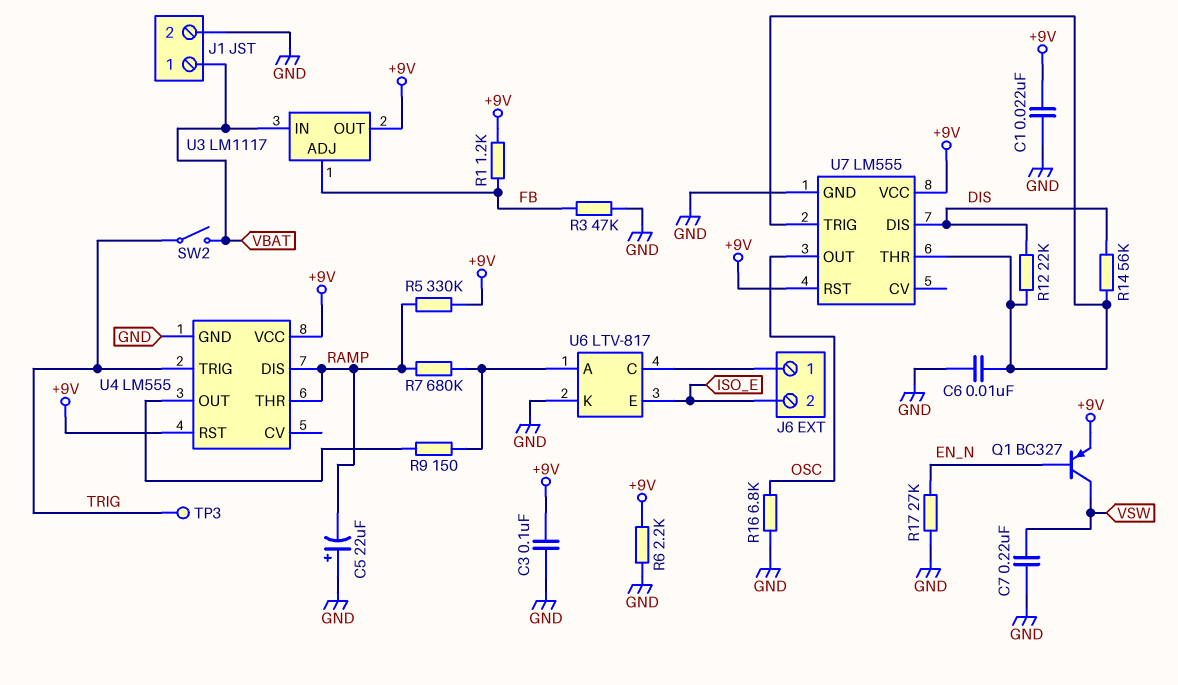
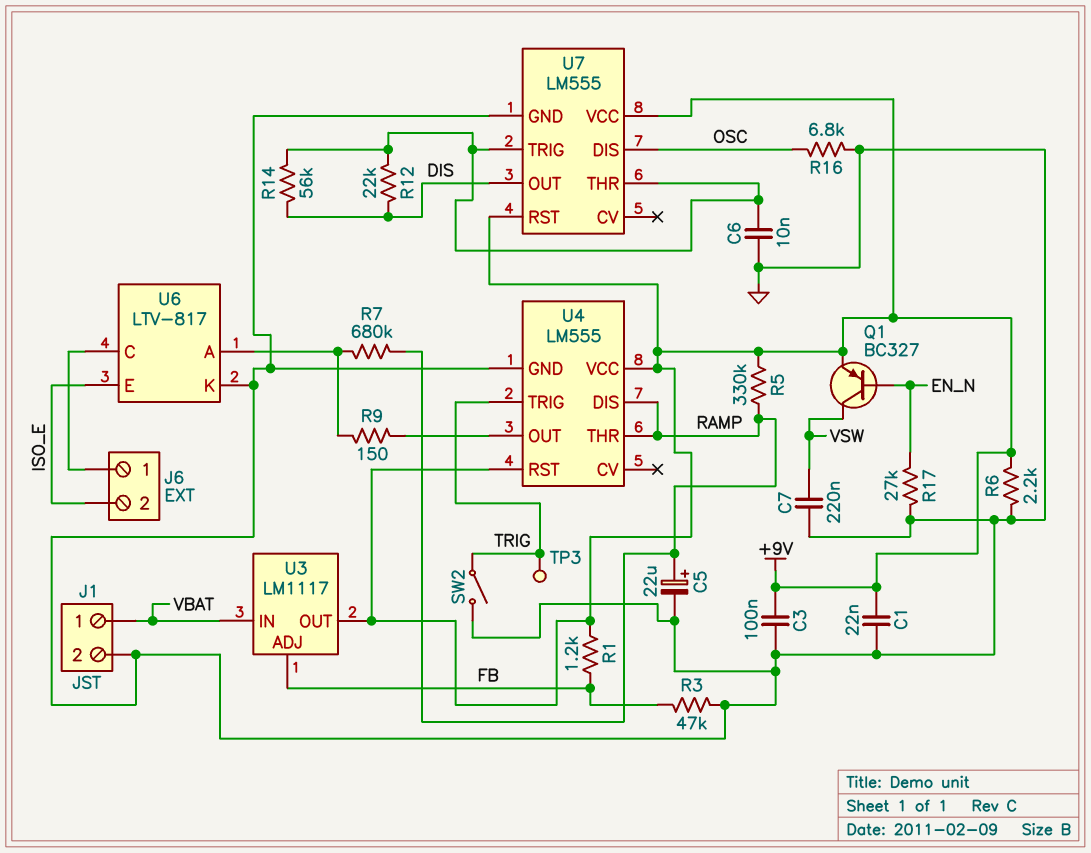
C5: 22uF (plus GND, minus RAMP) -> 22uF (plus RAMP, minus GND)
SW2: switch (TRIG, VBAT) -> switch (GND, TRIG)
U7 pin DIS: DIS -> OSC
U7 pin OUT: OSC -> DIS

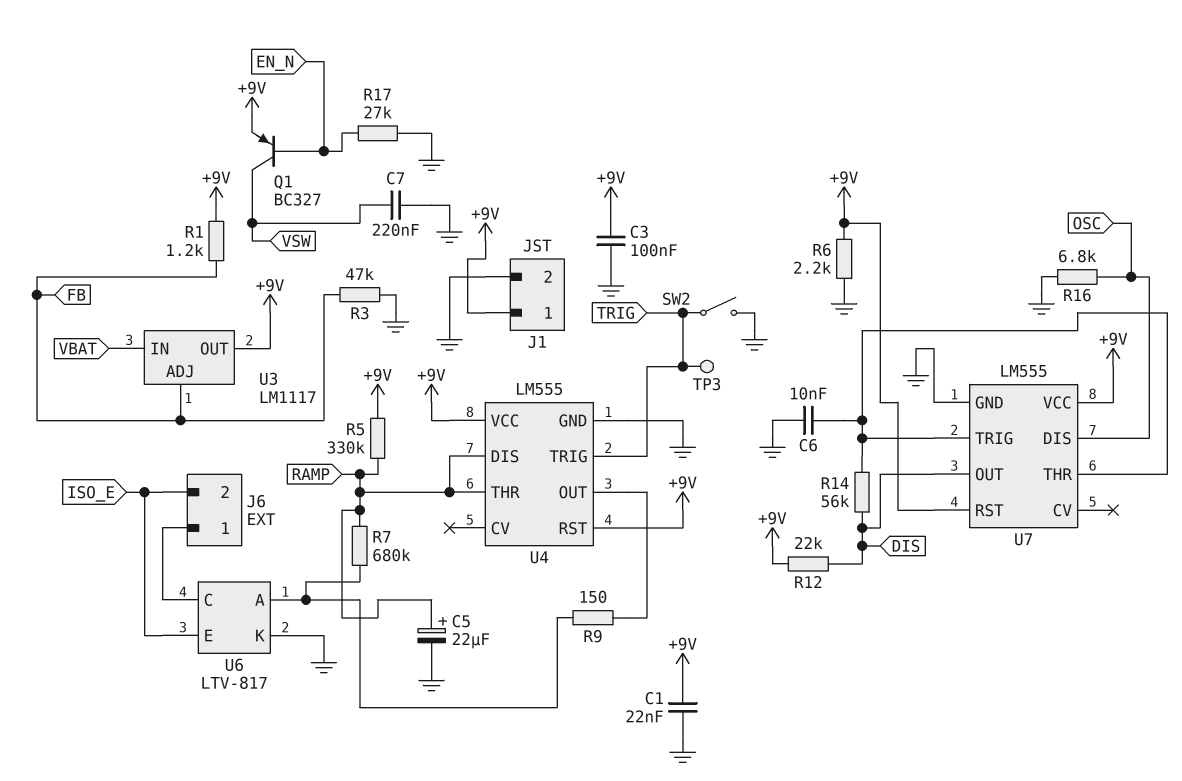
J1 pin 1: VBAT -> +9V
R12: 22k (DIS, U7/THR) -> 22k (+9V, DIS)

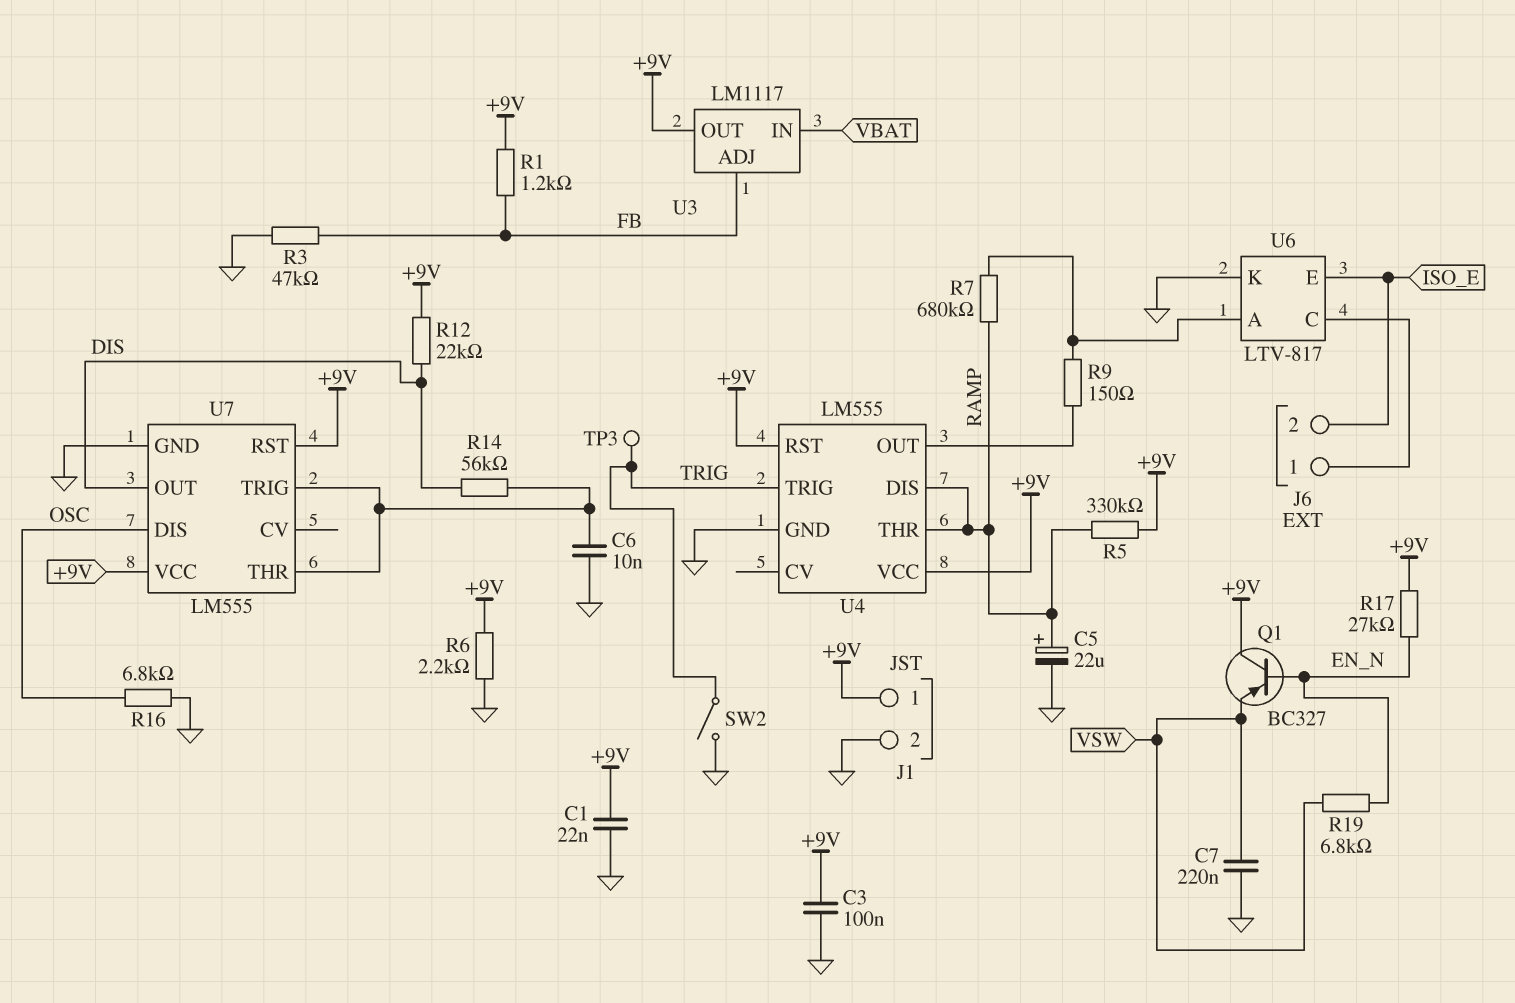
Q1: PNP BC327 (B EN_N, C VSW, E +9V) -> PNP BC327 (B EN_N, C +9V, E VSW)
R17: 27k (EN_N, GND) -> 27k (+9V, EN_N)
R19: none -> 6.8k (EN_N, VSW)

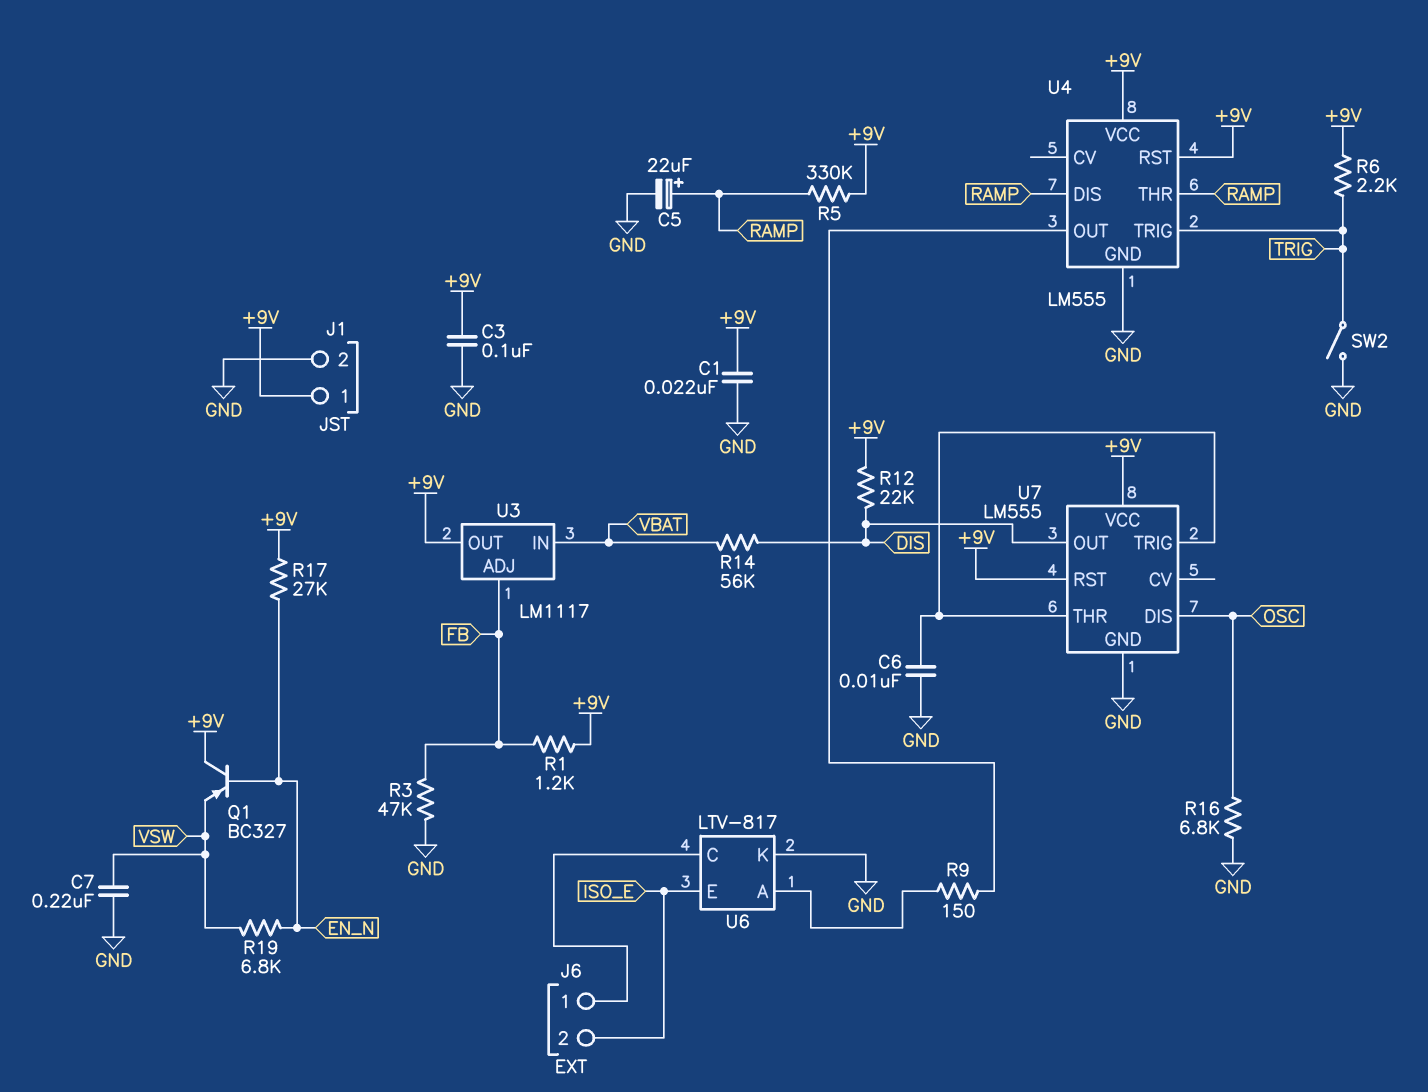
R6: 2.2k (+9V, GND) -> 2.2k (+9V, TRIG)
R7: 680k (RAMP, U6/A) -> none
R14: 56k (DIS, U7/THR) -> 56k (DIS, VBAT)
TP3: test point (TRIG) -> none

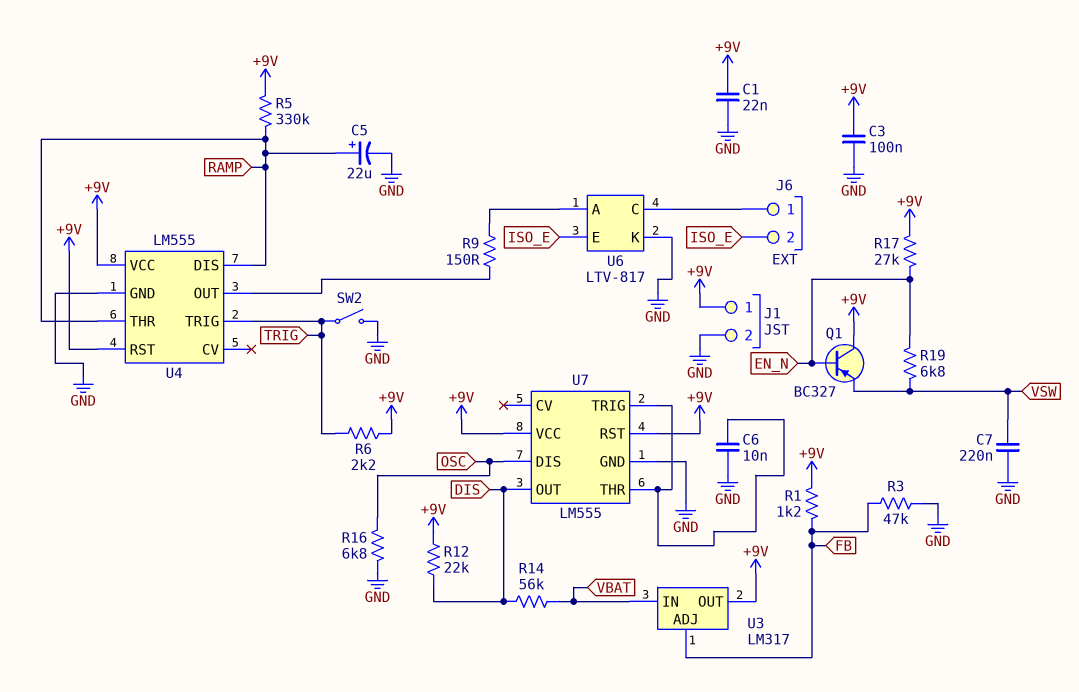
U3: LM1117 -> LM317

